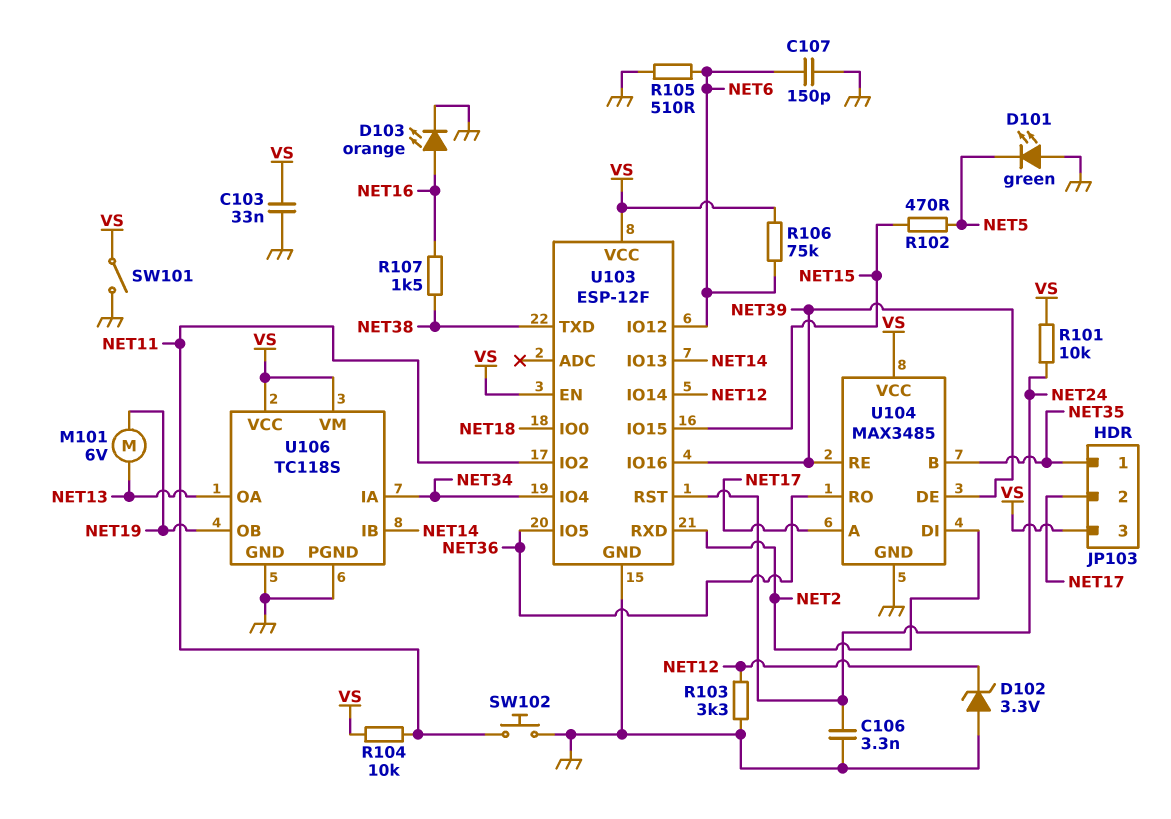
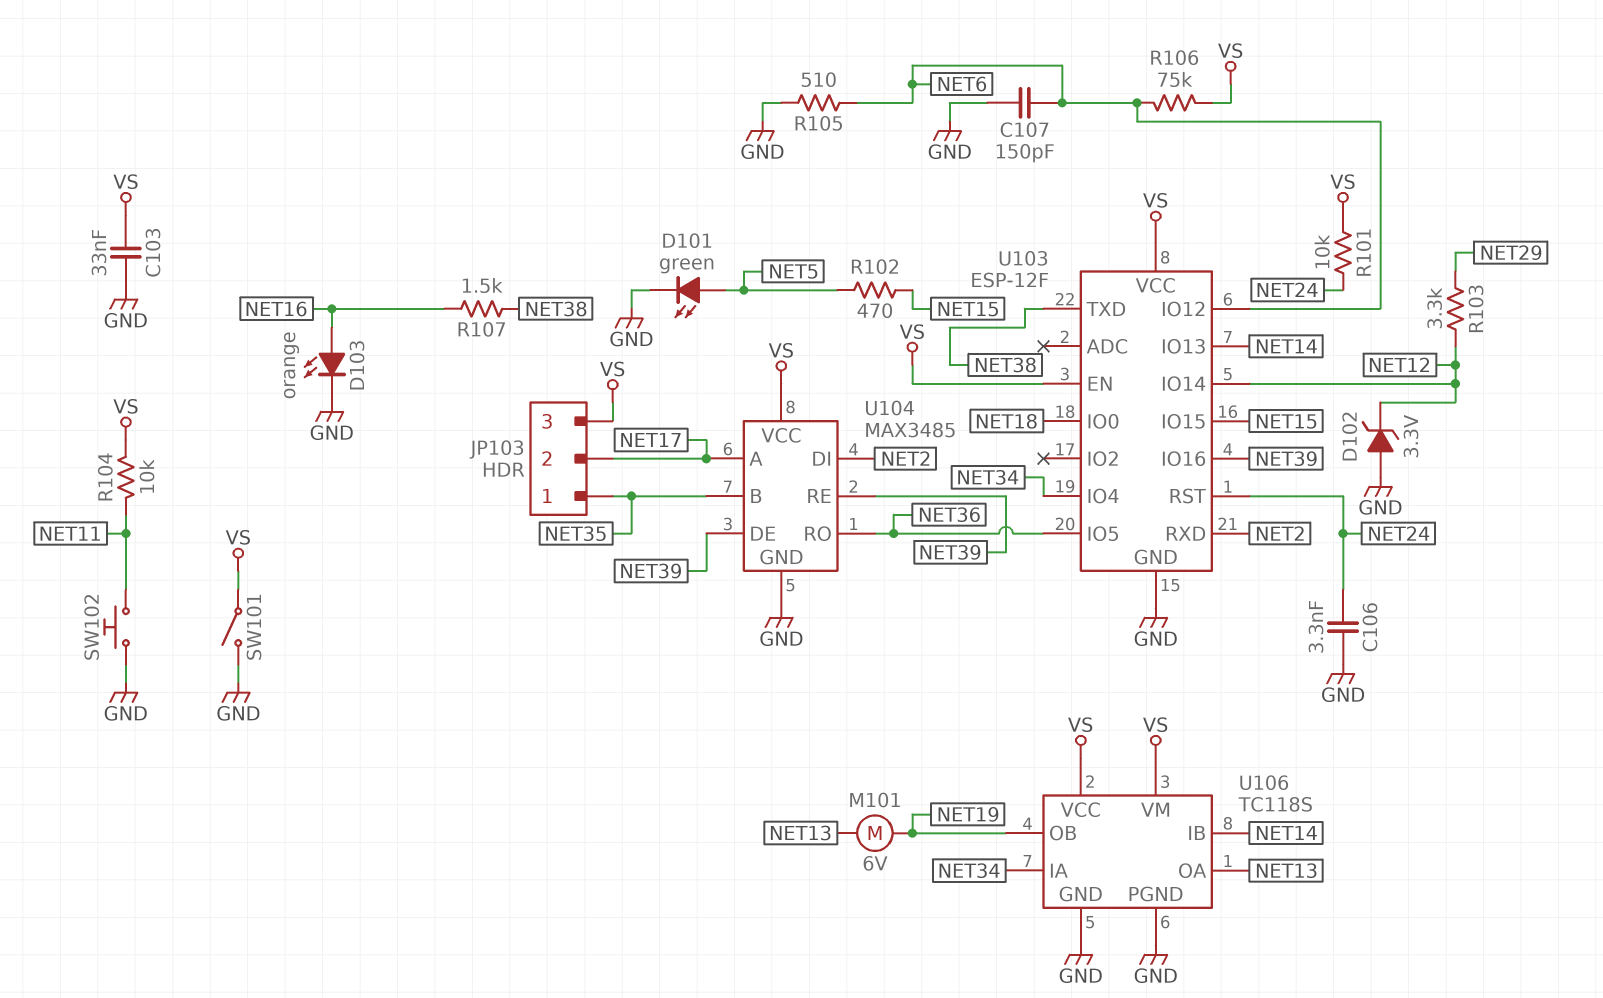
D101: LED green (A GND, K NET5) -> LED green (A NET5, K GND)
R103: 3.3k (GND, NET12) -> 3.3k (NET12, NET29)
U103 pin IO2: NET11 -> none

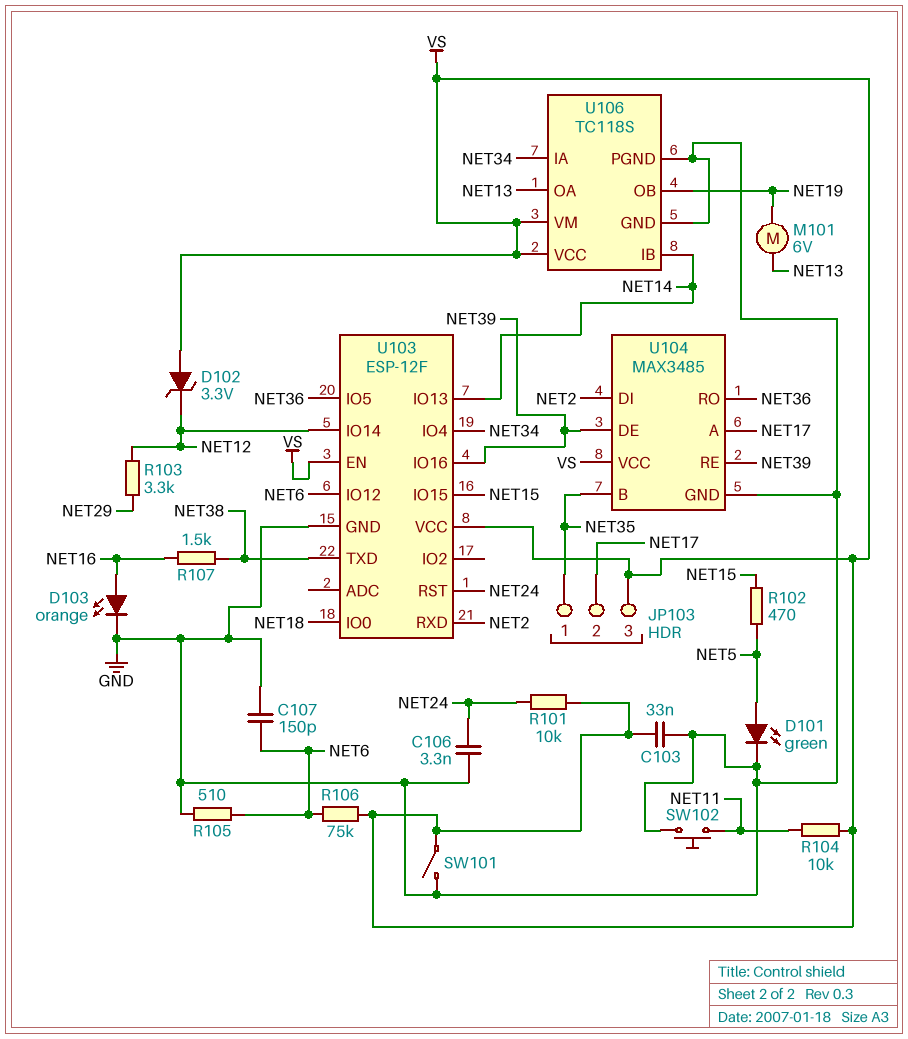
D102: zener 3.3V (A GND, K NET12) -> zener 3.3V (A VS, K NET12)

